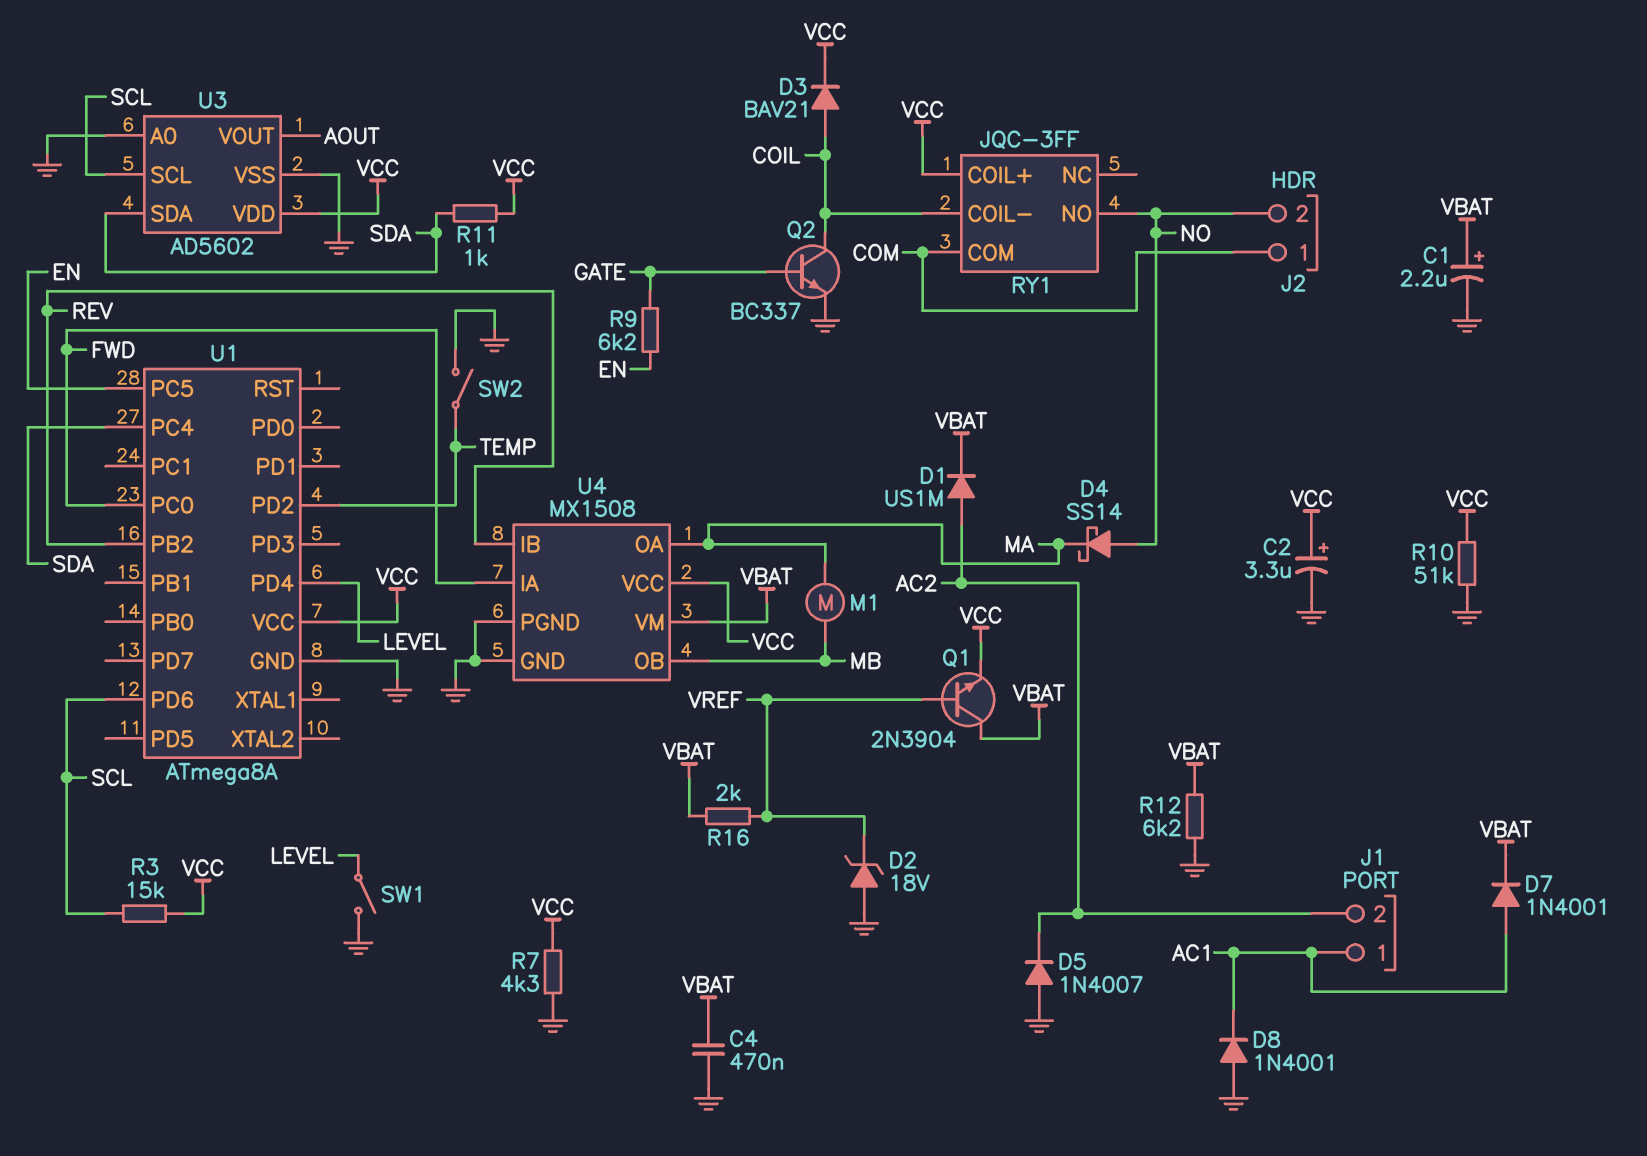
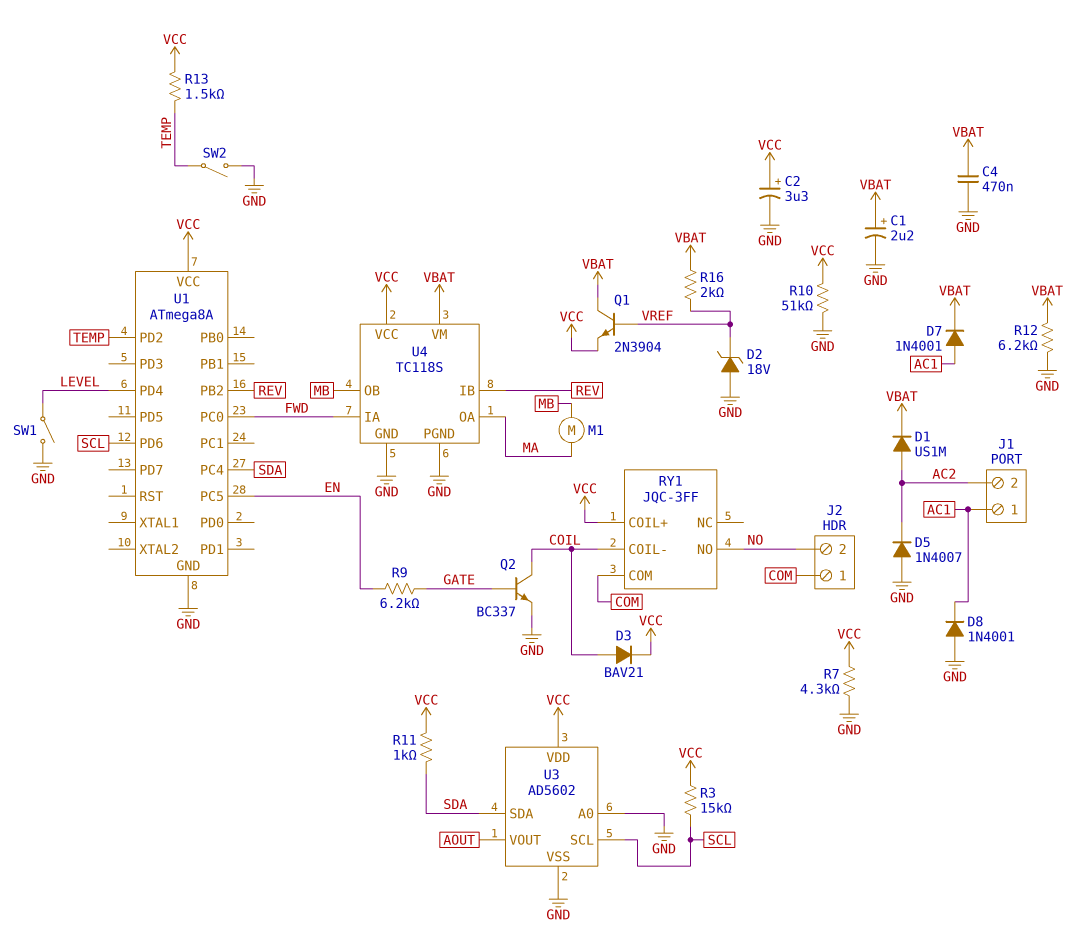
D4: schottky SS14 (A NO, K MA) -> none
R13: none -> 1.5k (TEMP, VCC)
U4: MX1508 -> TC118S

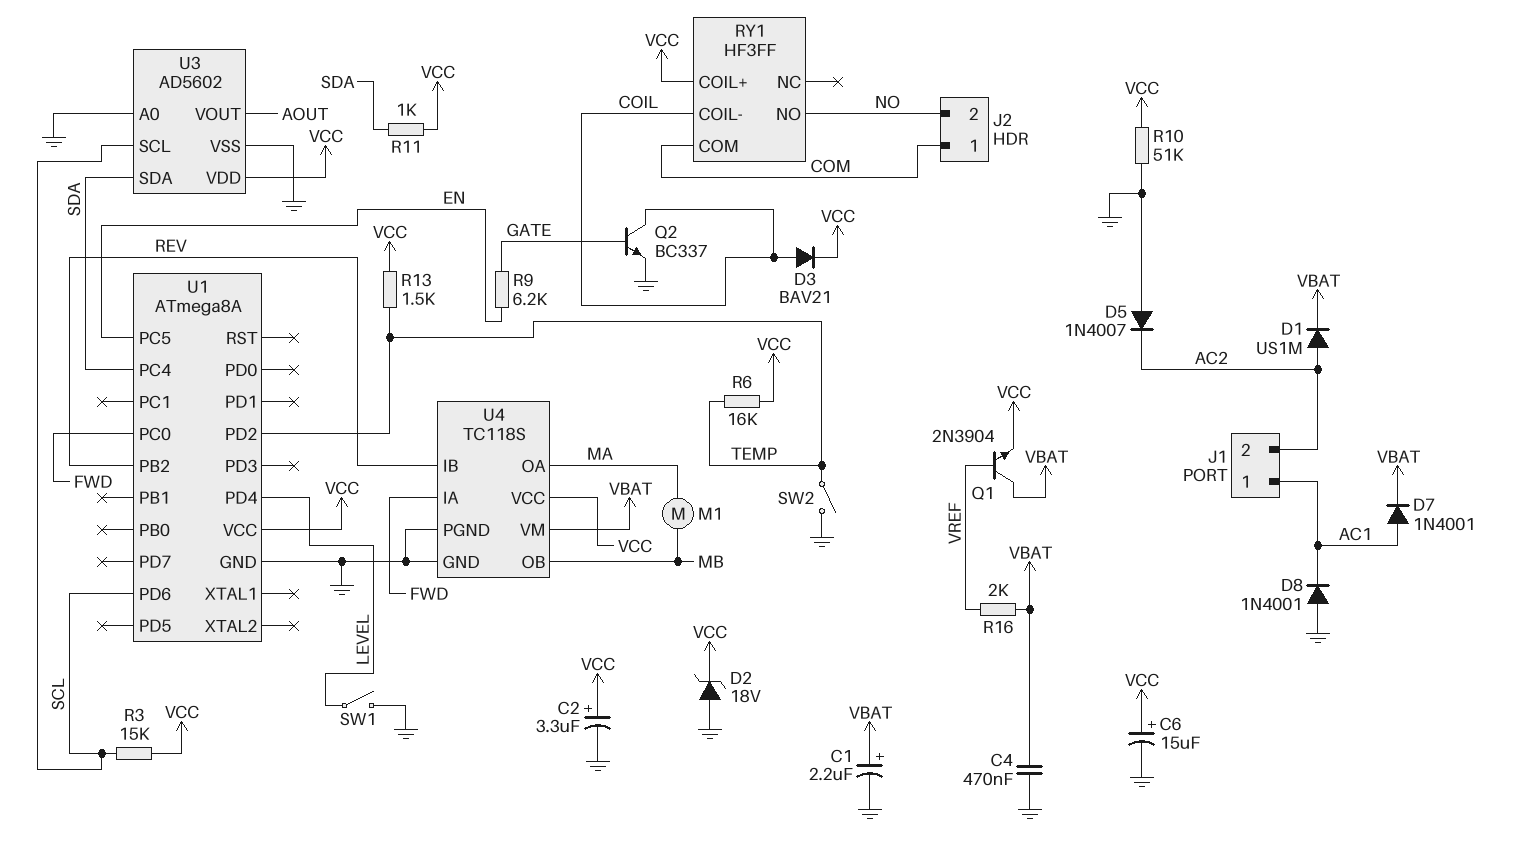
C6: none -> 15uF (plus VCC, minus GND)
D2: zener 18V (A GND, K VREF) -> zener 18V (A GND, K VCC)
R6: none -> 16k (TEMP, VCC)
R7: 4.3k (GND, VCC) -> none
R12: 6.2k (GND, VBAT) -> none
RY1: JQC-3FF -> HF3FF

